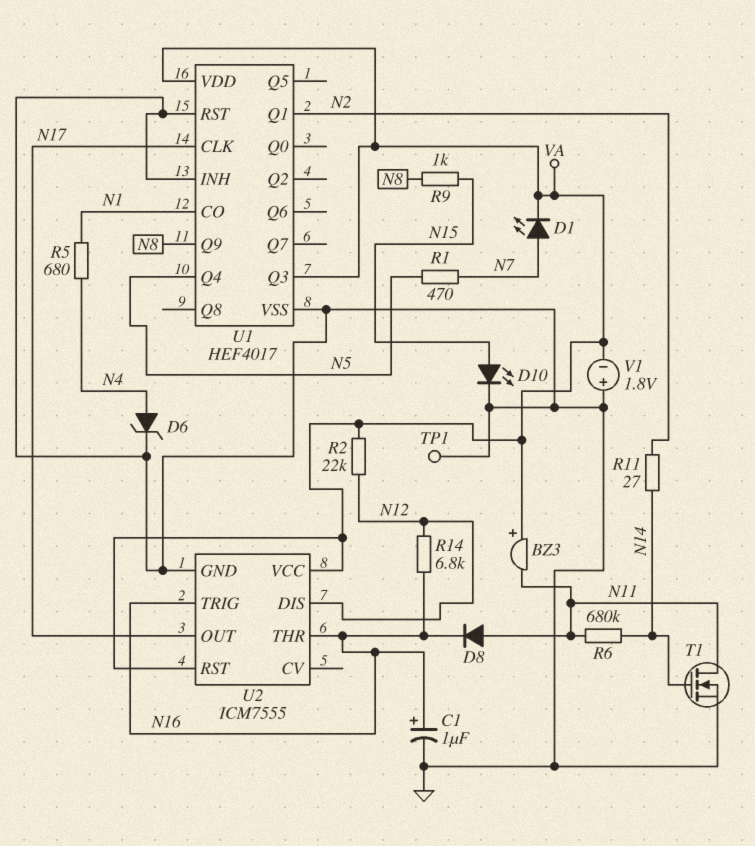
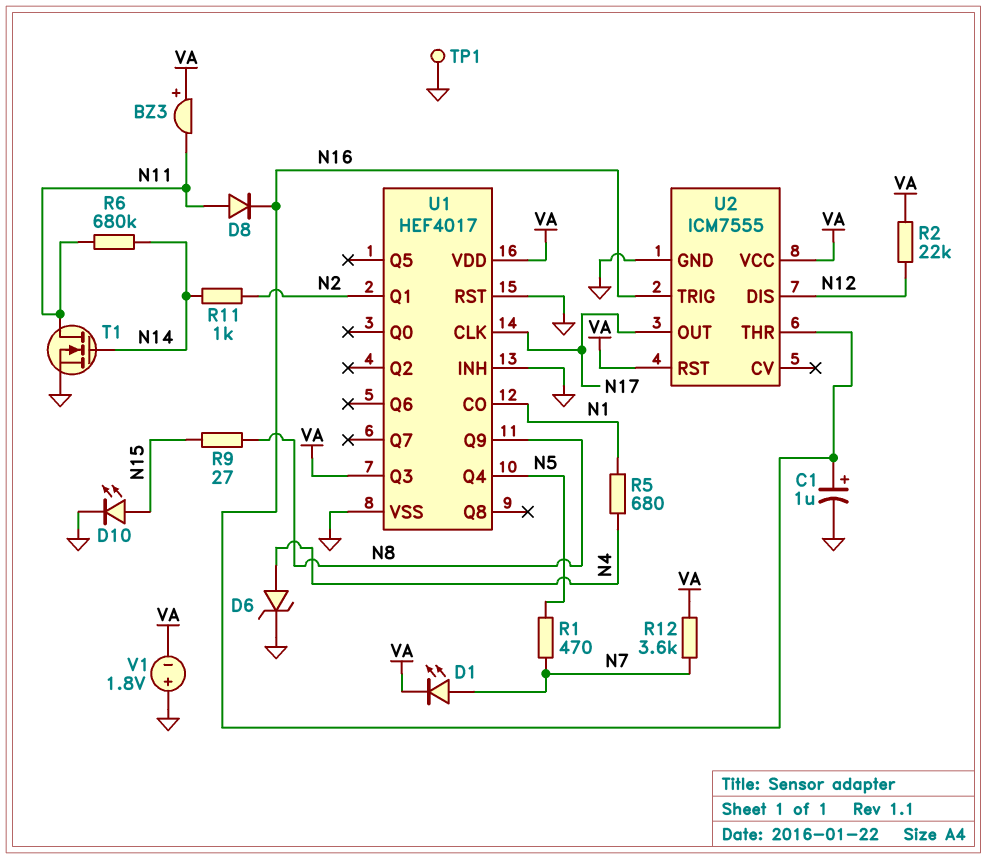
R9: 1k (N8, N15) -> 27 (N8, N15)
R11: 27 (N2, N14) -> 1k (N2, N14)
R12: none -> 3.6k (N7, VA)
R14: 6.8k (N12, N16) -> none

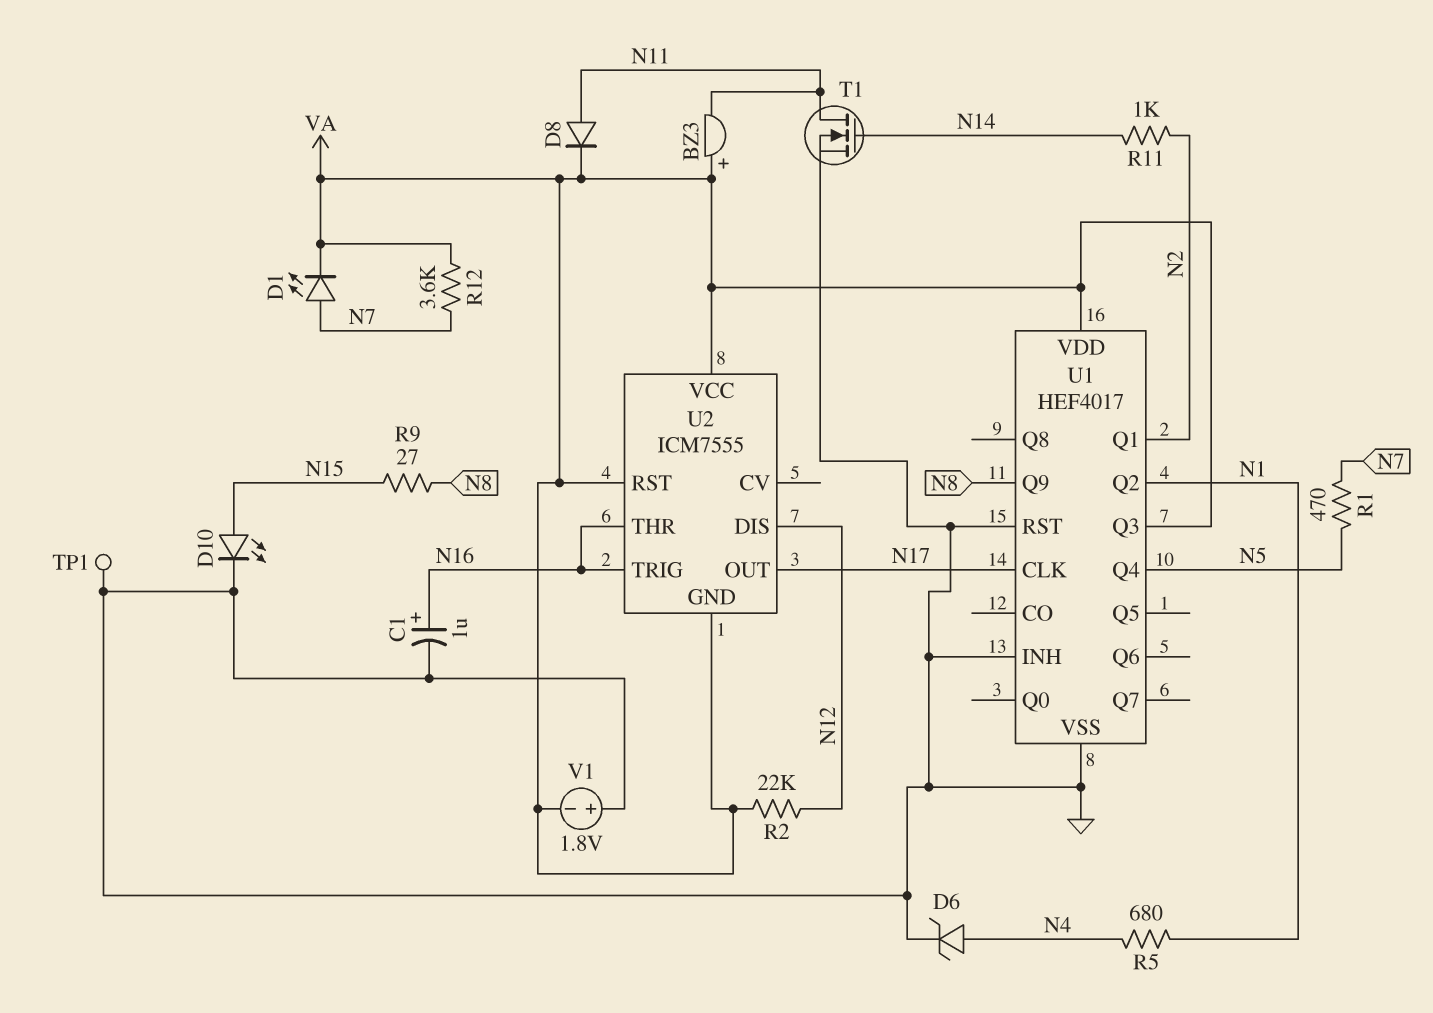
D8: diode (A N11, K N16) -> diode (A N11, K VA)
R6: 680k (N11, N14) -> none
U1 pin CO: N1 -> none
U1 pin Q2: none -> N1
U2 pin GND: GND -> VA

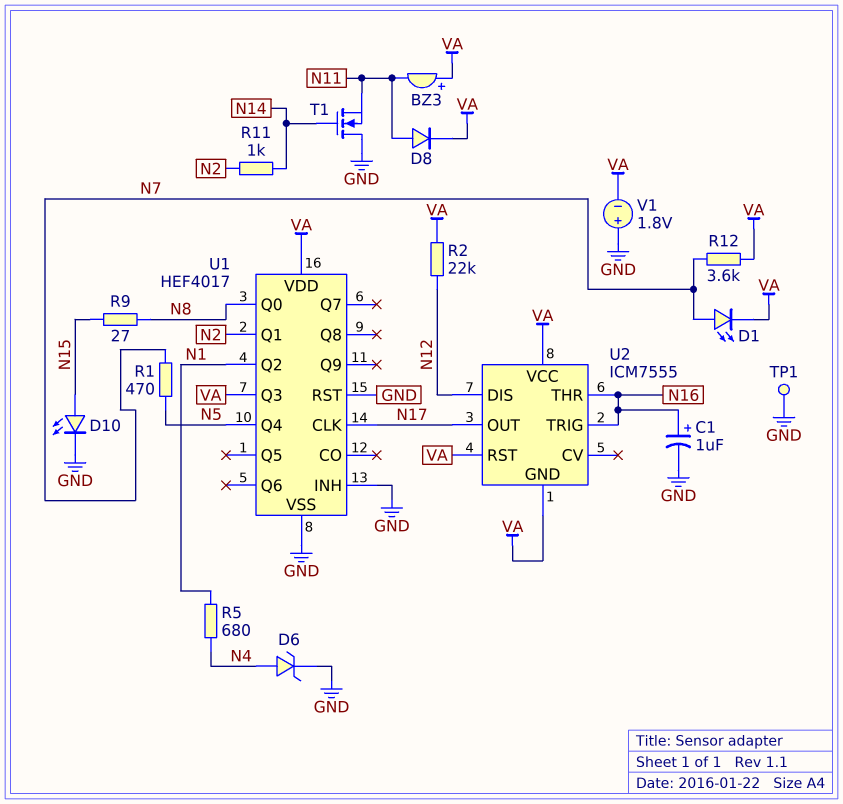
T1: NMOS (G N14, D N11, S GND) -> NMOS (G N14, D GND, S N11)
U1 pin Q0: none -> N8
U1 pin Q9: N8 -> none

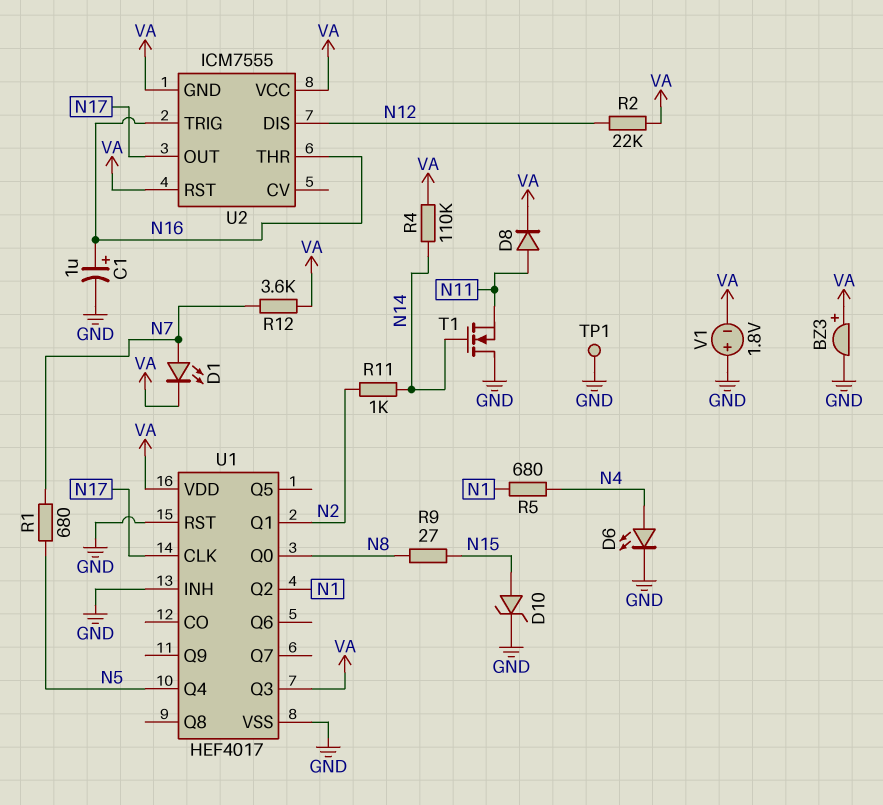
BZ3: buzzer (plus VA, minus N11) -> buzzer (plus VA, minus GND)
D6: zener (A N4, K GND) -> LED (A N4, K GND)
D10: LED (A N15, K GND) -> zener (A N15, K GND)
R1: 470 (N5, N7) -> 680 (N5, N7)
R4: none -> 110k (N14, VA)

